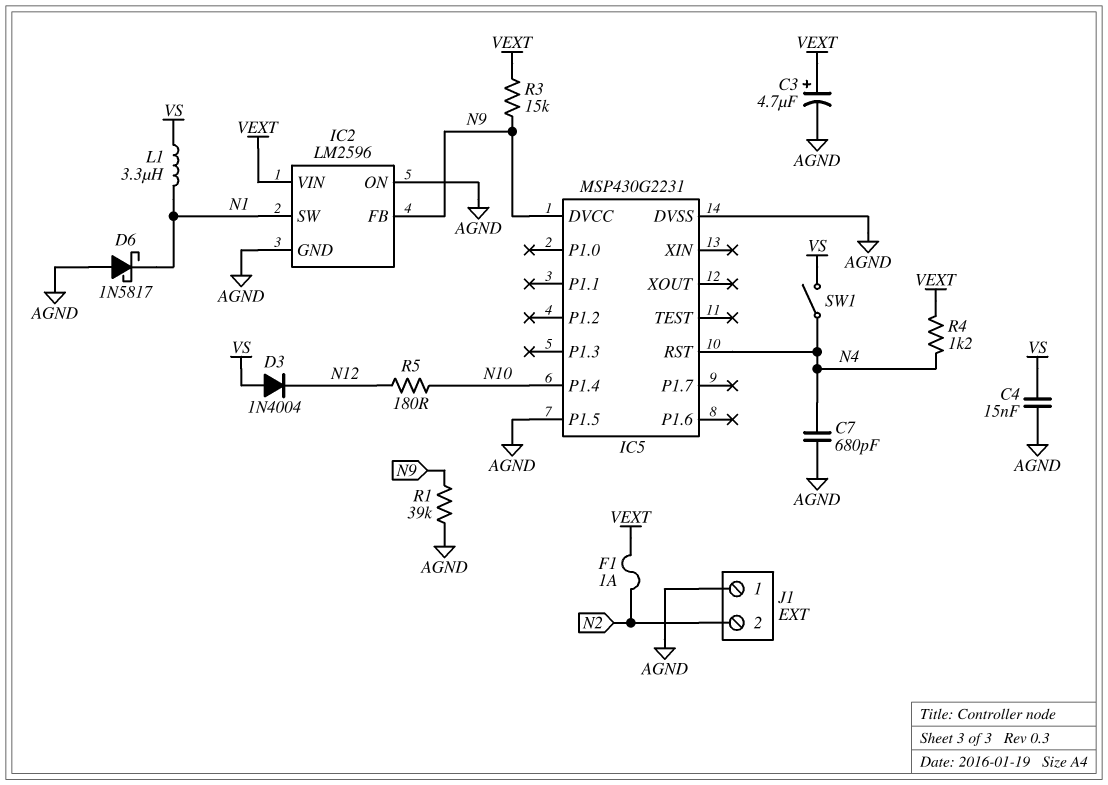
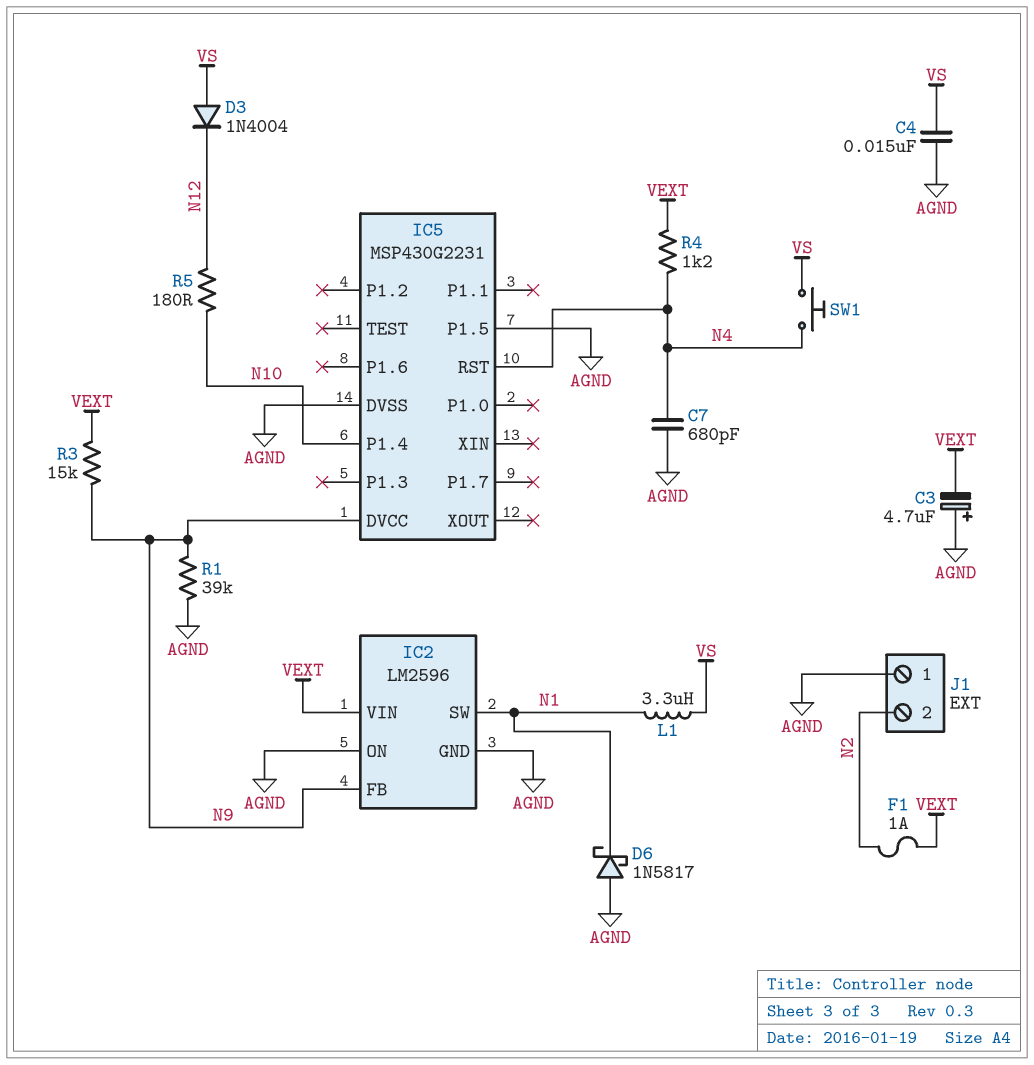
C3: 4.7uF (plus VEXT, minus AGND) -> 4.7uF (plus AGND, minus VEXT)
SW1: switch (N4, VS) -> button (N4, VS)

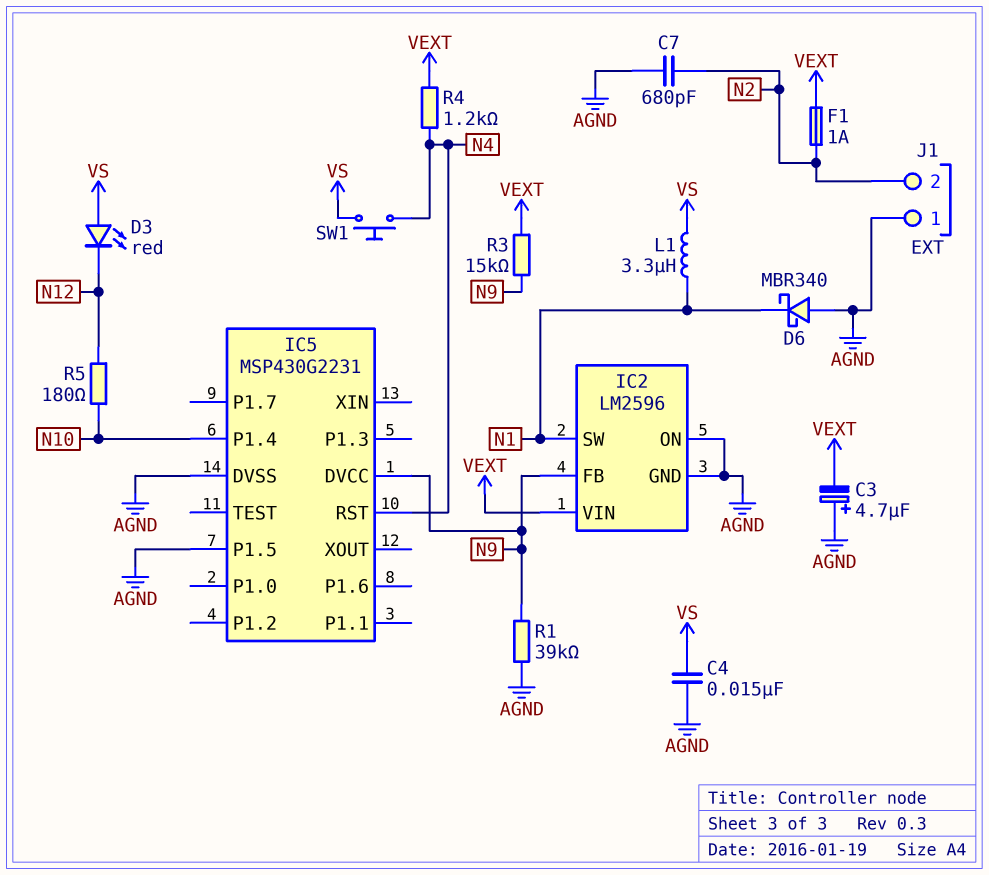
C7: 680pF (AGND, N4) -> 680pF (AGND, N2)
D3: diode 1N4004 (A VS, K N12) -> LED red (A VS, K N12)
D6: schottky 1N5817 (A AGND, K N1) -> schottky MBR340 (A AGND, K N1)

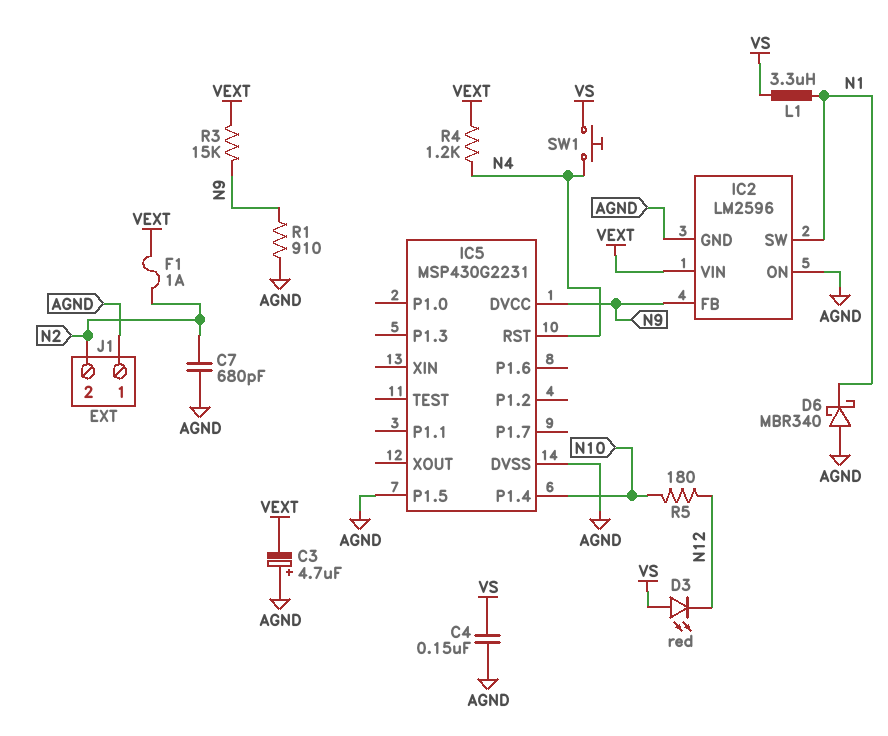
C4: 15nF (AGND, VS) -> 150nF (AGND, VS)
R1: 39k (AGND, N9) -> 910 (AGND, N9)

